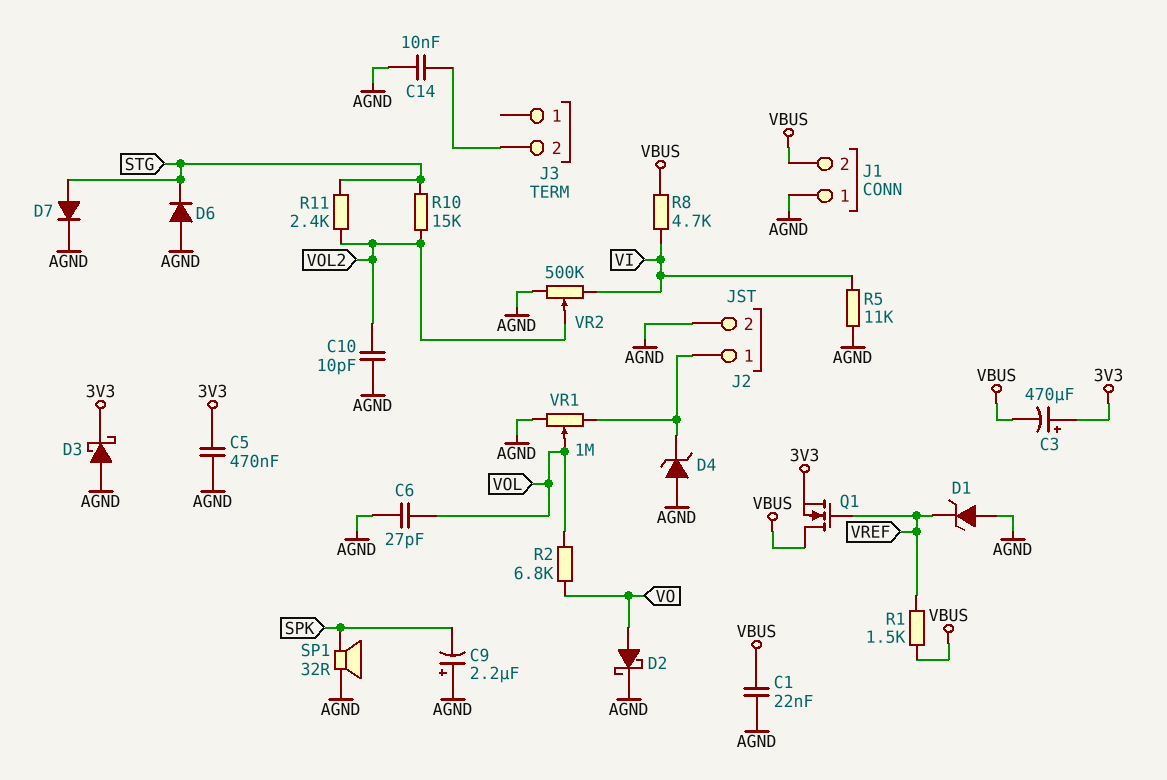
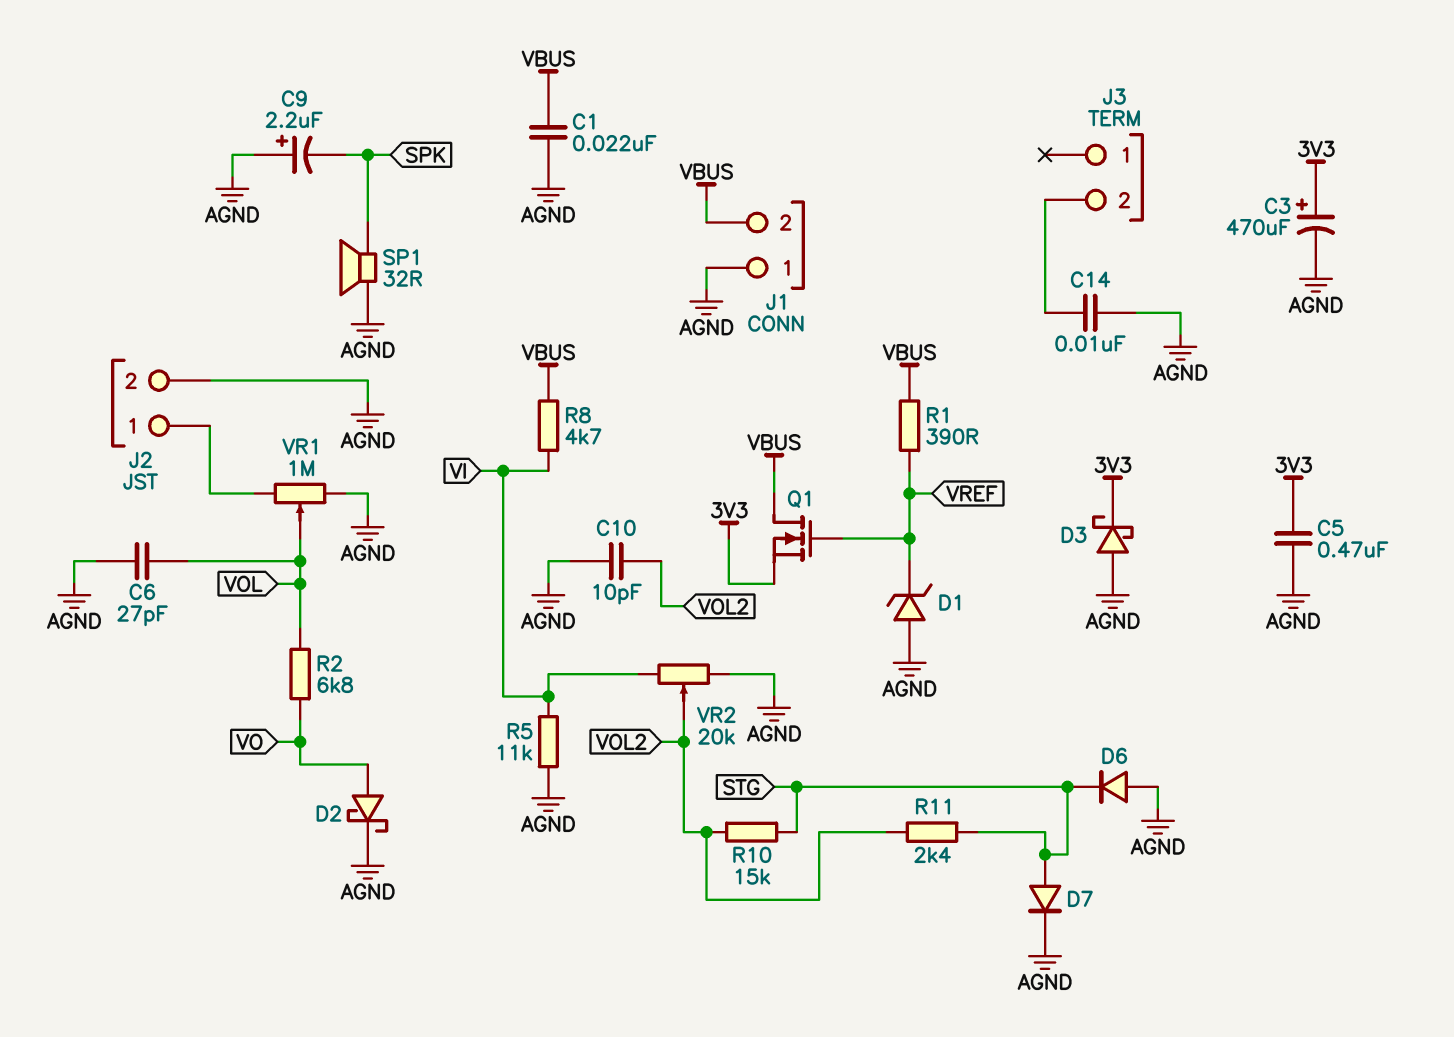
C3: 470uF (plus 3V3, minus VBUS) -> 470uF (plus 3V3, minus AGND)
D4: zener (A AGND, K J2/1) -> none
R1: 1.5k (VBUS, VREF) -> 390 (VBUS, VREF)
VR2: 500k (AGND, VI, wiper VOL2) -> 20k (AGND, VI, wiper VOL2)

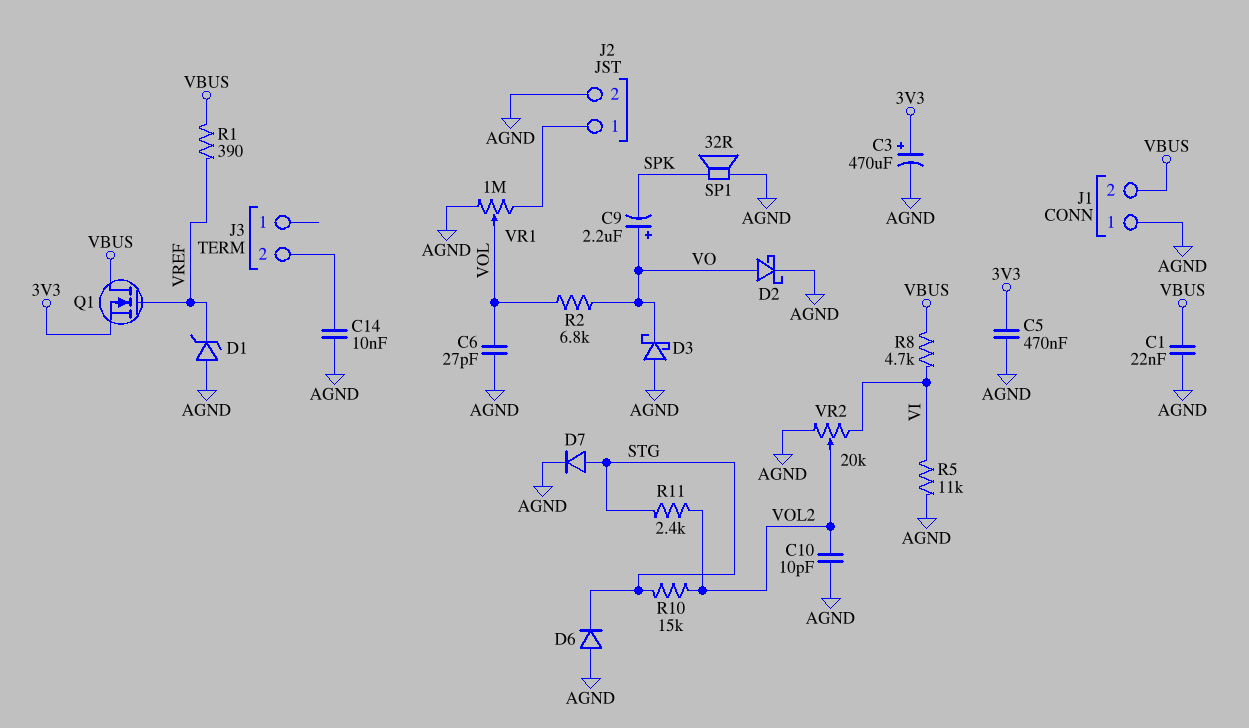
C9: 2.2uF (plus AGND, minus SPK) -> 2.2uF (plus VO, minus SPK)
D3: schottky (A AGND, K 3V3) -> schottky (A AGND, K VO)

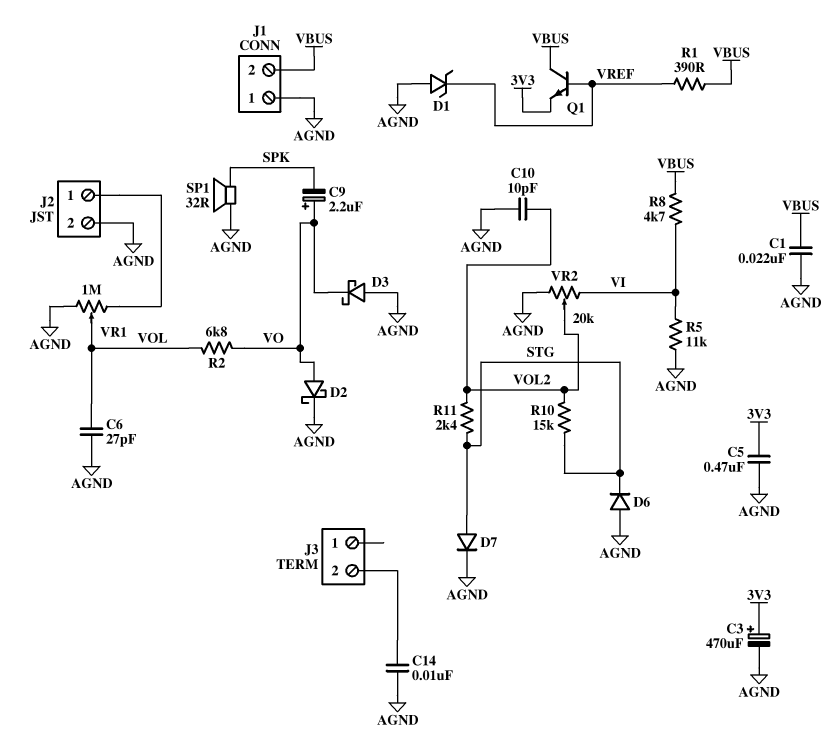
Q1: NMOS (G VREF, D VBUS, S 3V3) -> NPN (B VREF, C VBUS, E 3V3)

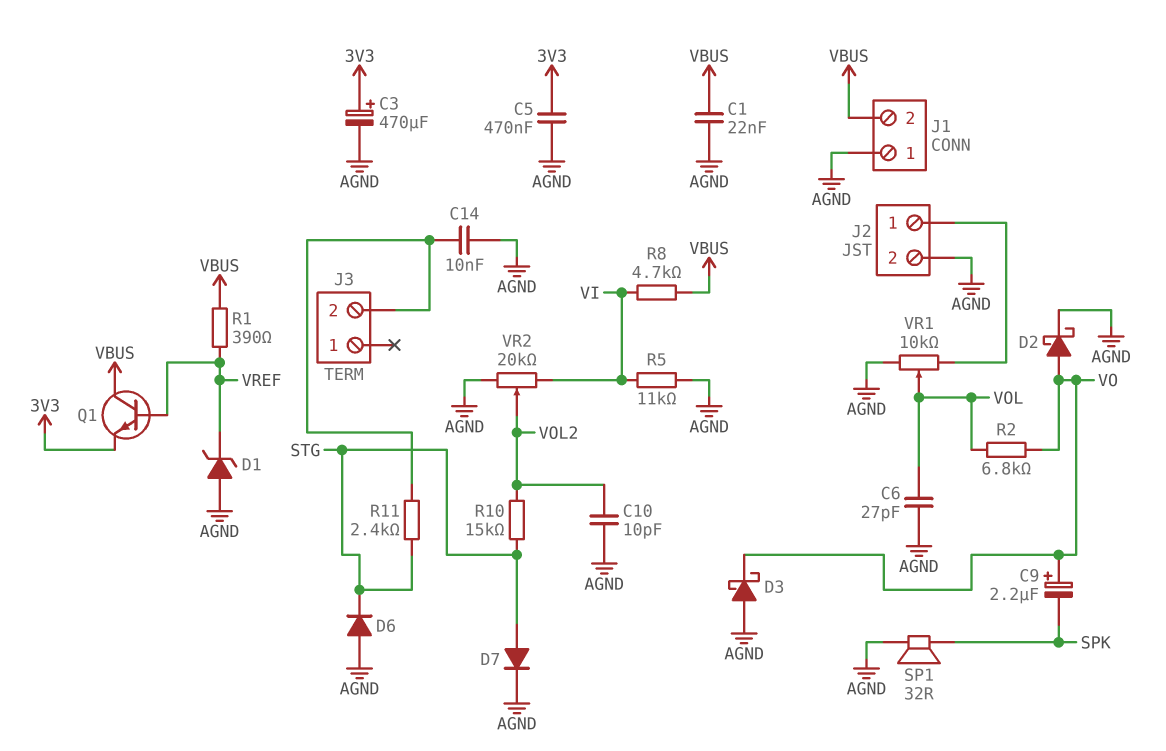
R11: 2.4k (STG, VOL2) -> 2.4k (J3/2, STG)
VR1: 1M (AGND, J2/1, wiper VOL) -> 10k (AGND, J2/1, wiper VOL)

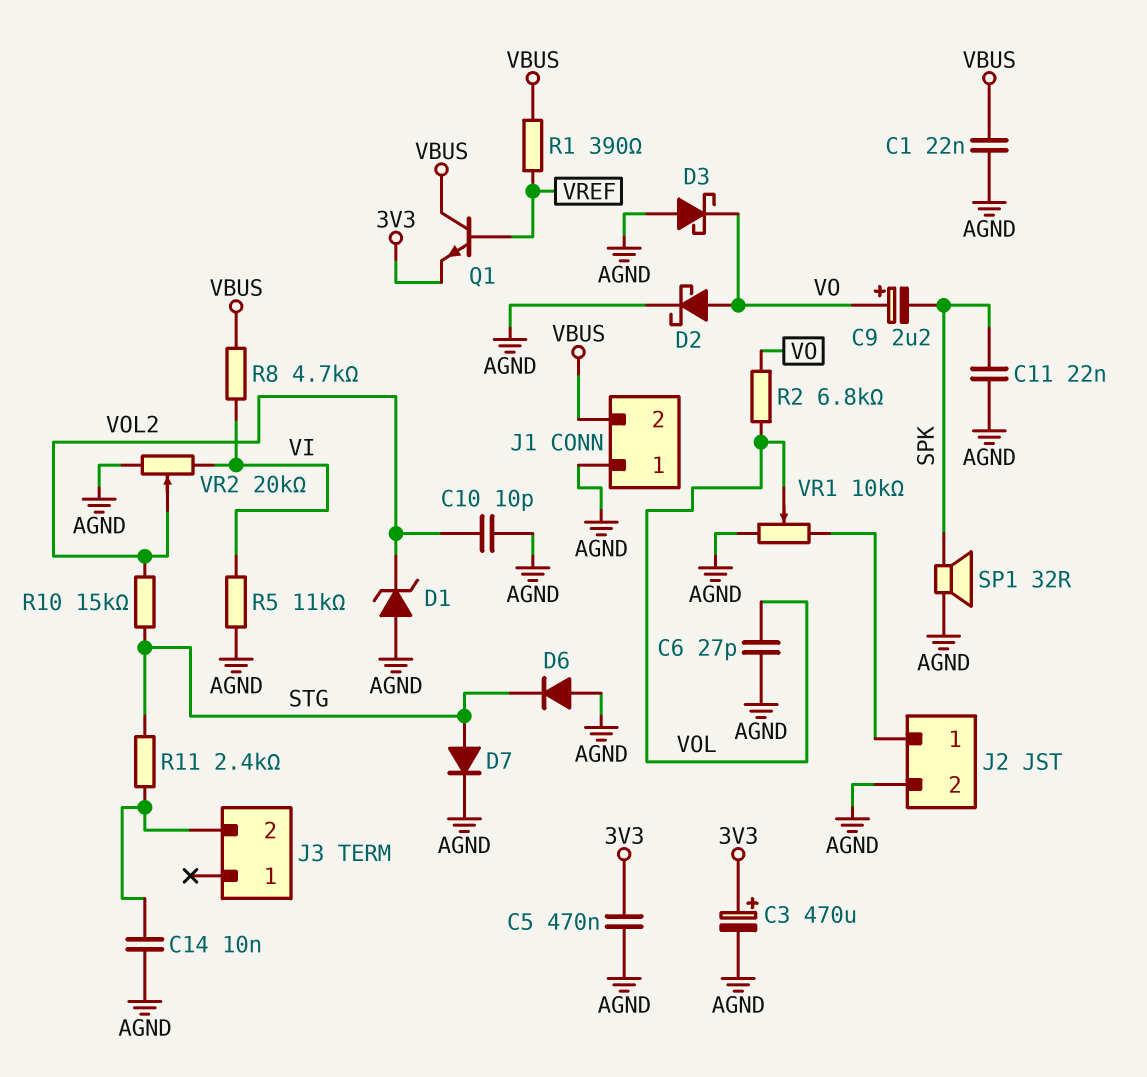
C11: none -> 22nF (AGND, SPK)
D1: zener (A AGND, K VREF) -> zener (A AGND, K VOL2)

